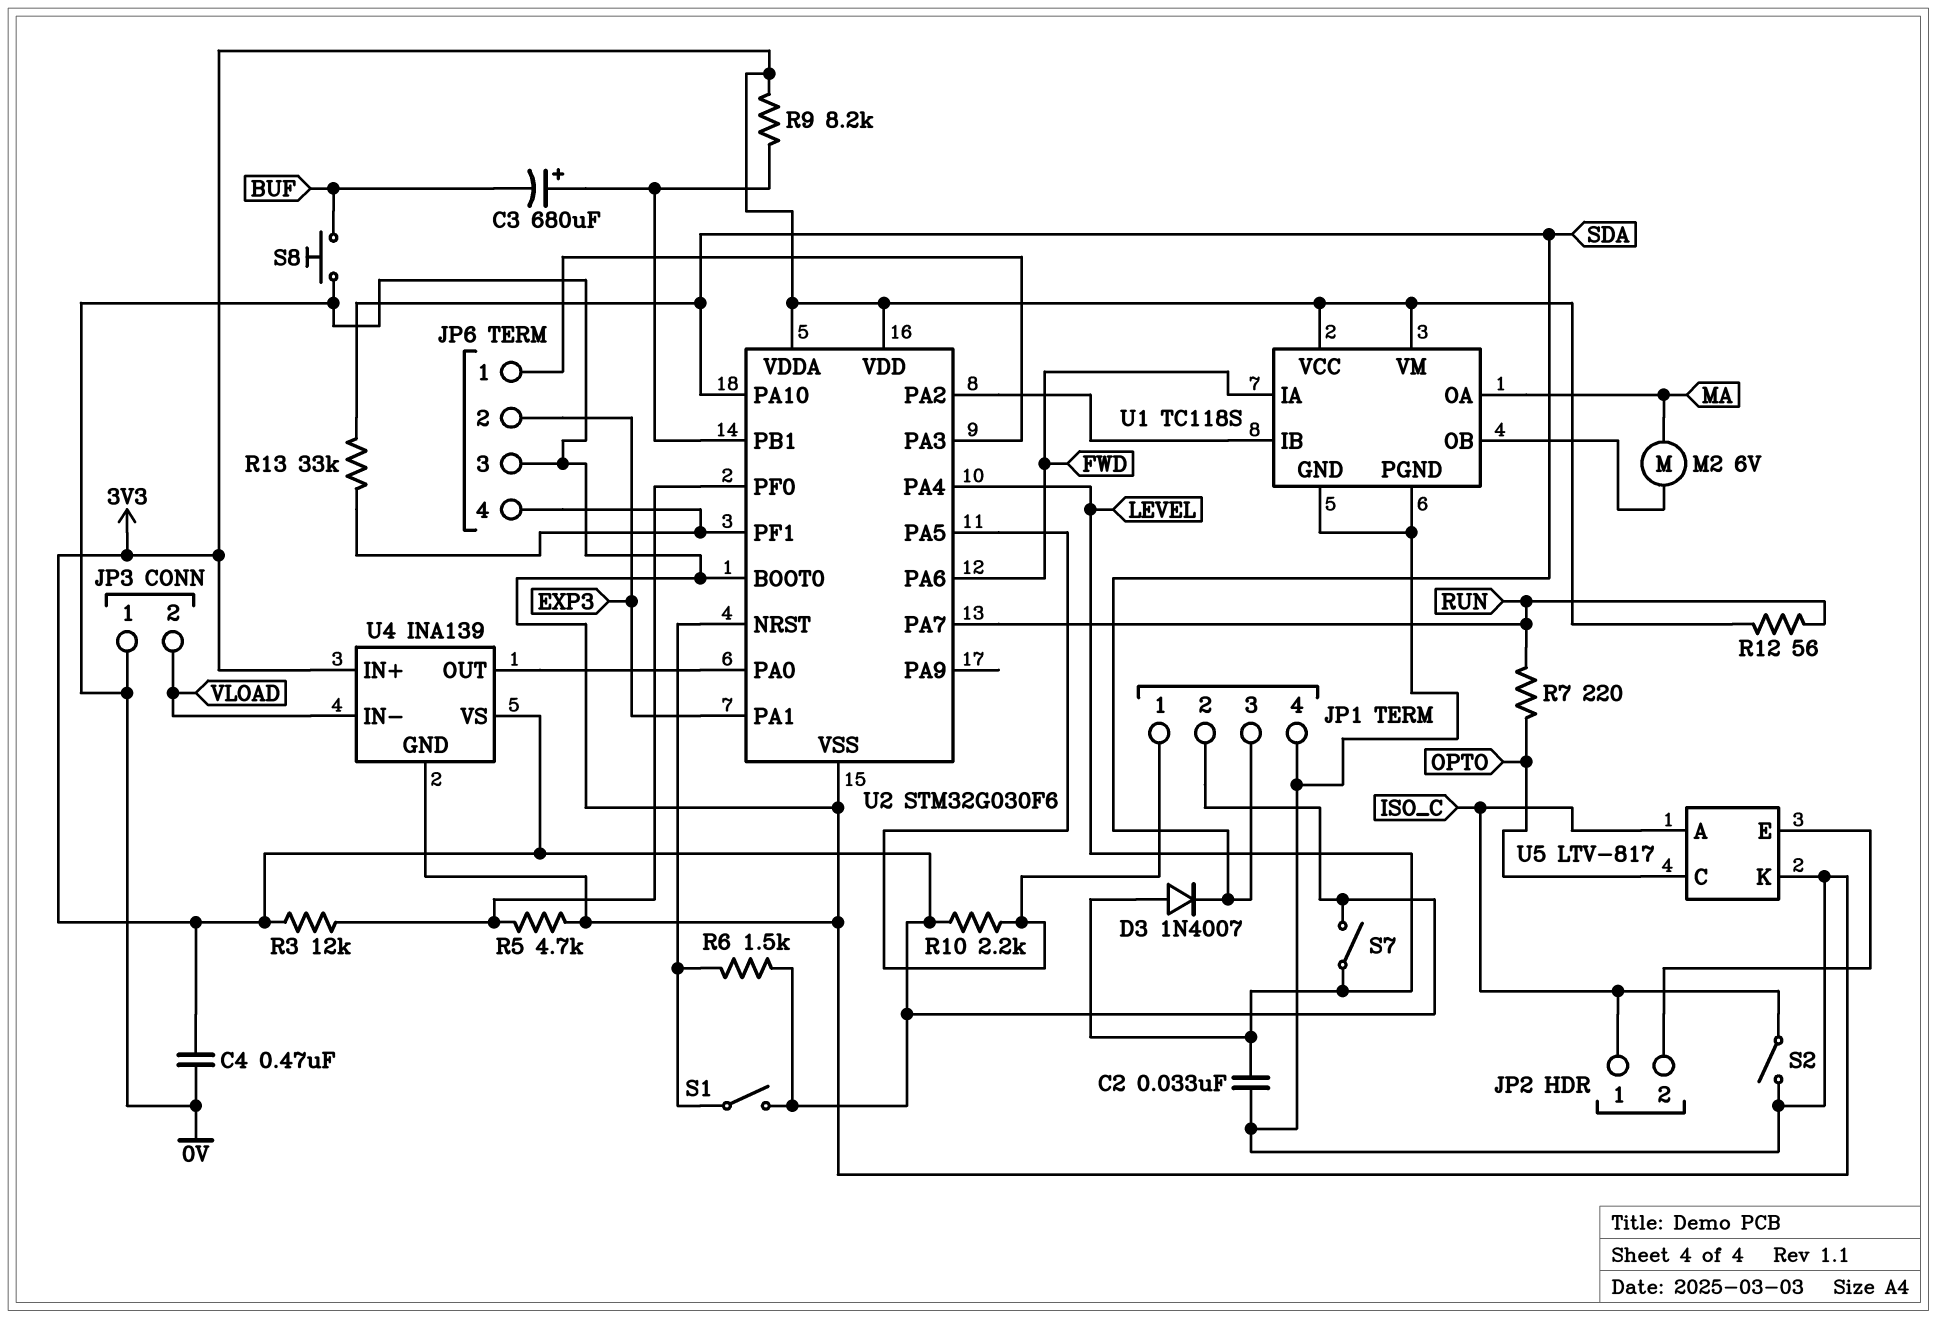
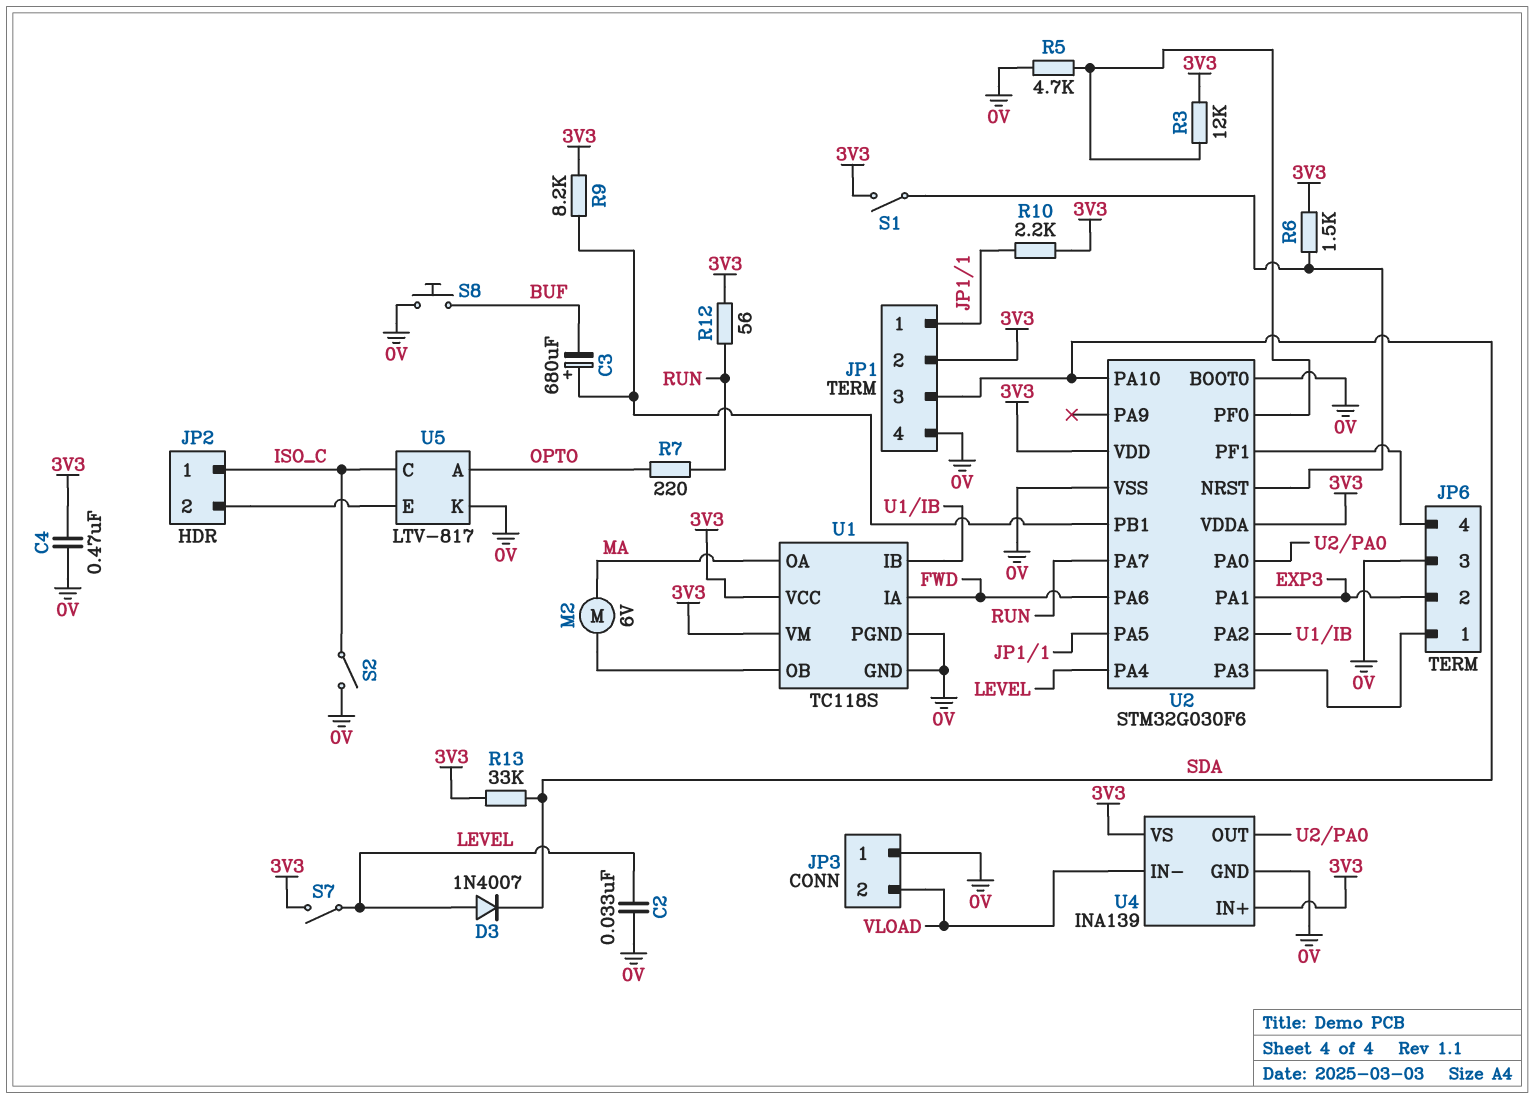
R13: 33k (JP6/4, SDA) -> 33k (3V3, SDA)
U5 pin A: ISO_C -> OPTO
U5 pin C: OPTO -> ISO_C

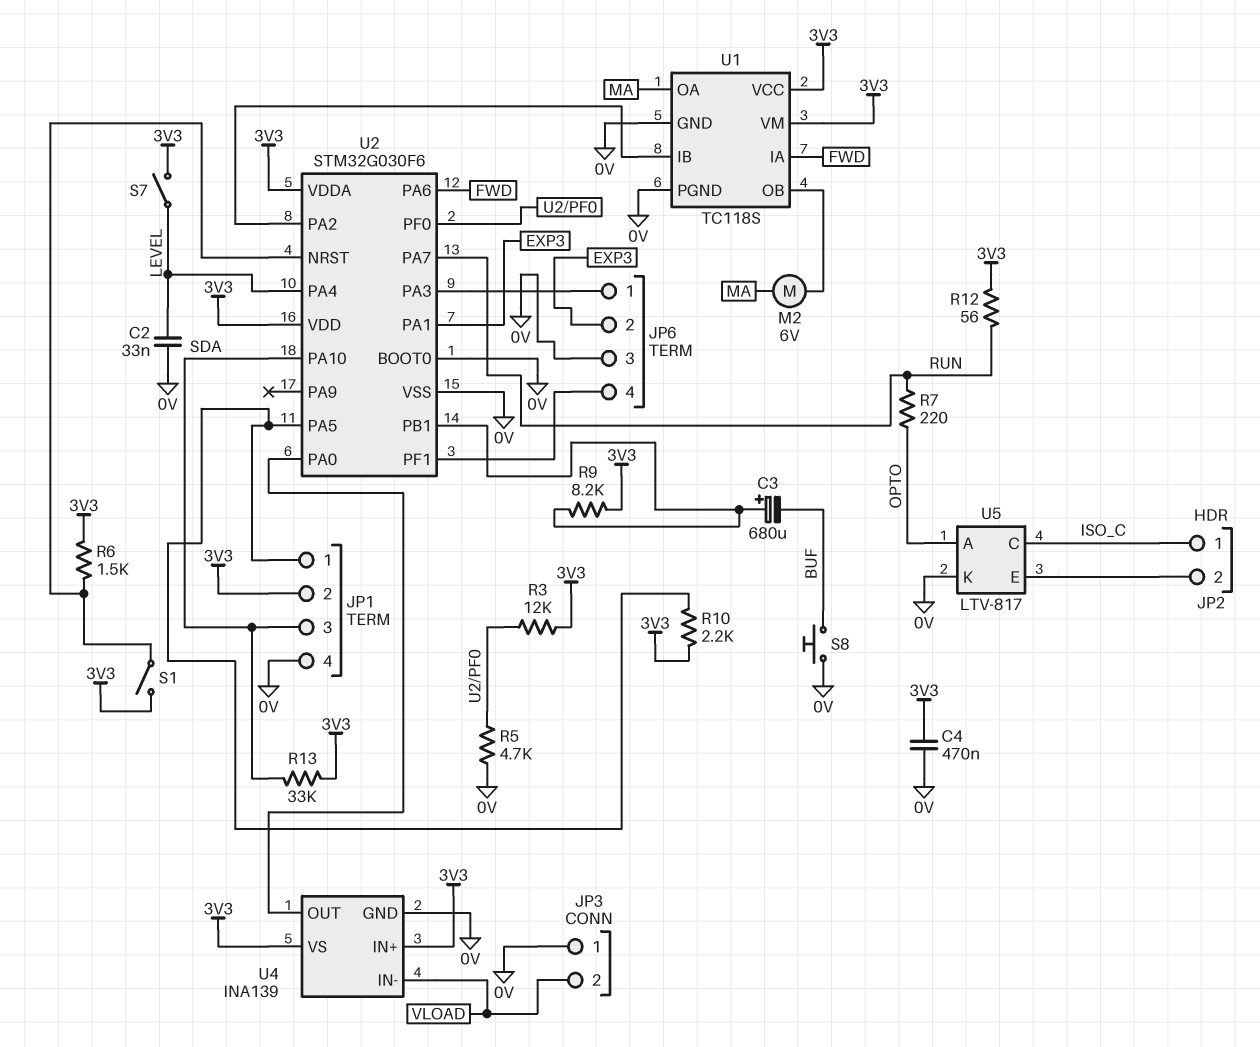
D3: diode 1N4007 (A LEVEL, K SDA) -> none
S2: switch (0V, ISO_C) -> none

